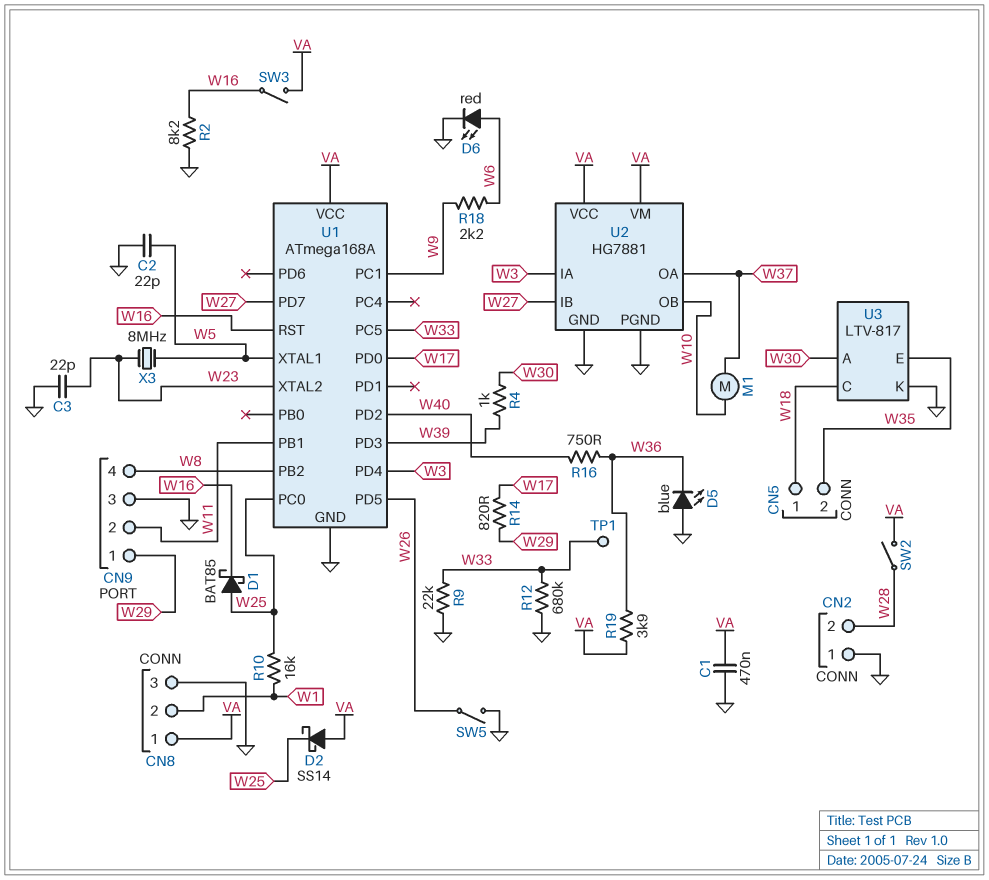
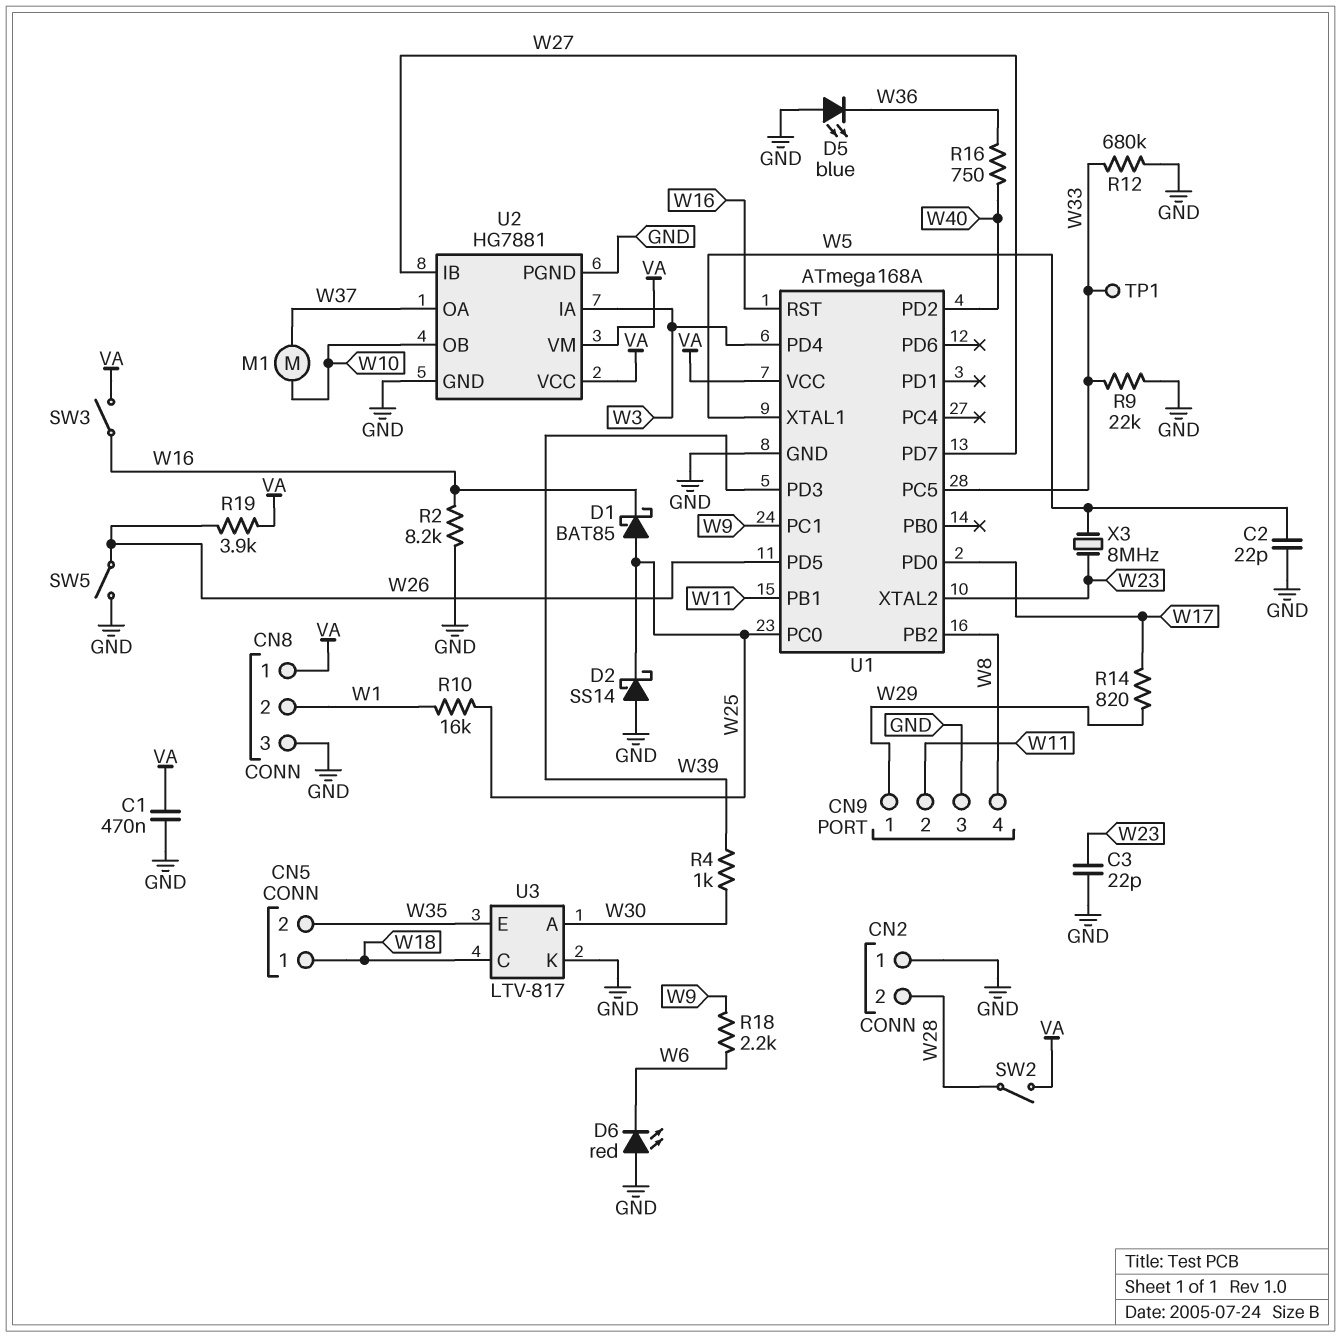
D2: schottky SS14 (A VA, K W25) -> schottky SS14 (A GND, K W25)
D6: LED red (A W6, K GND) -> LED red (A GND, K W6)
R19: 3.9k (VA, W36) -> 3.9k (VA, W26)

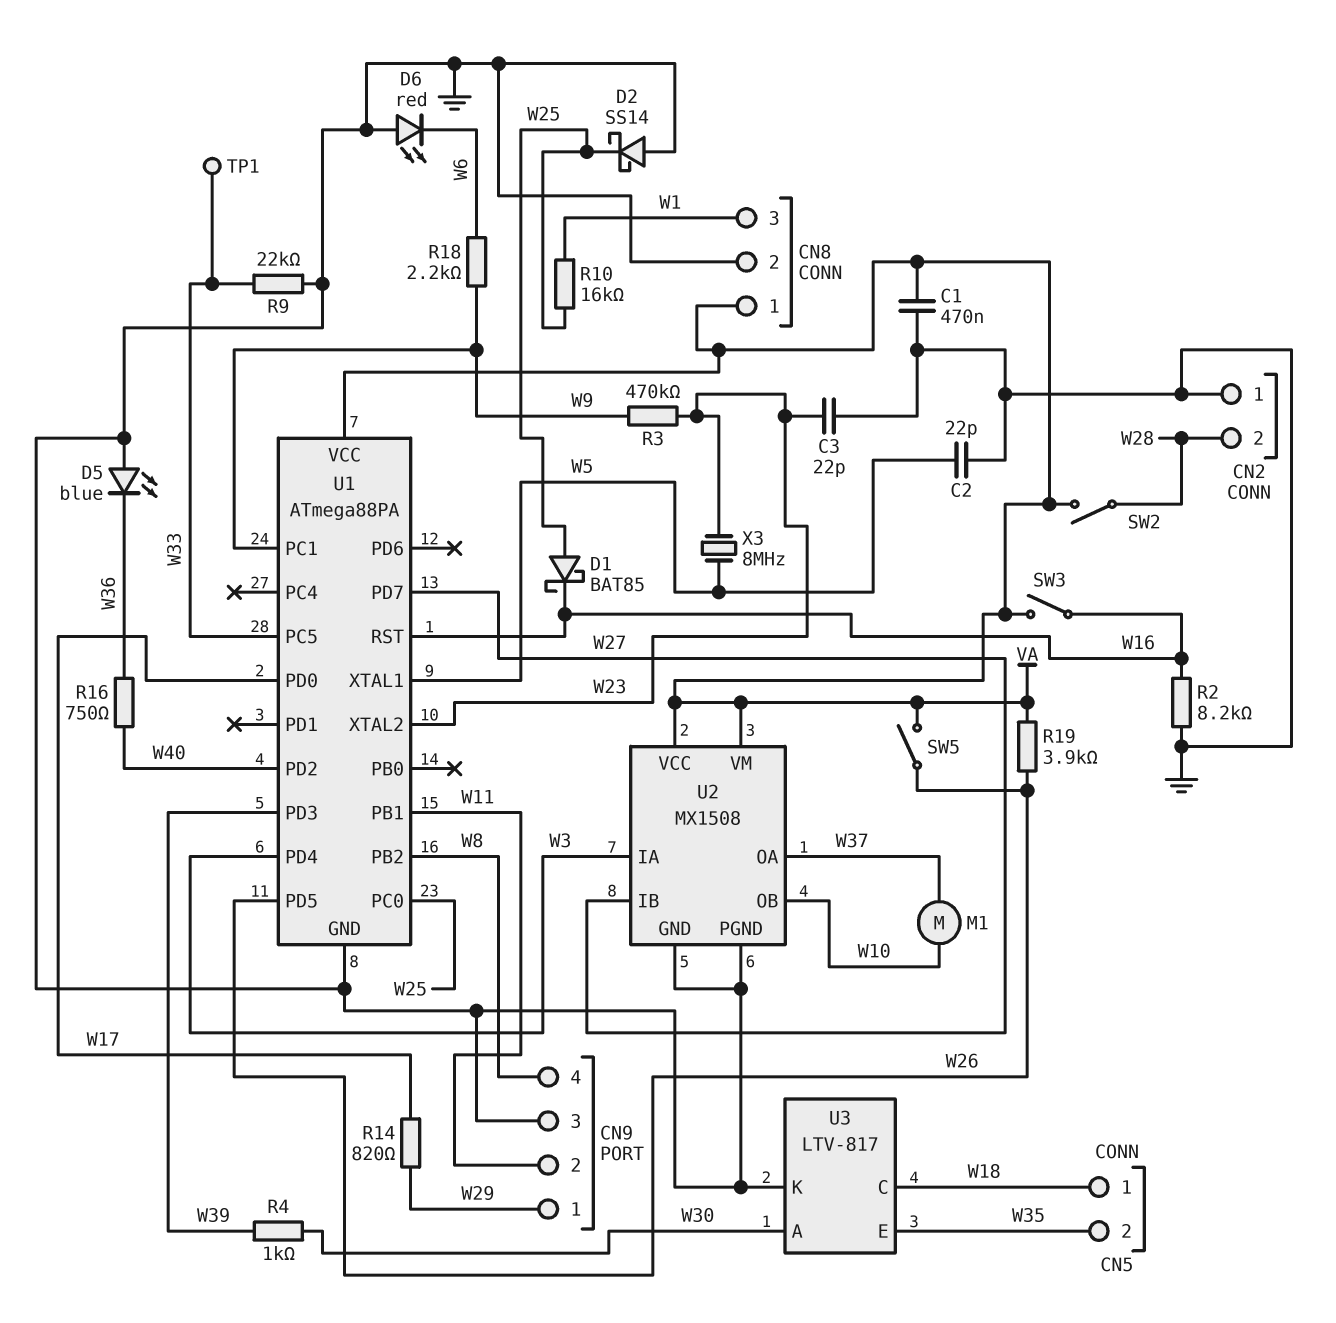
CN8 pin 2: W1 -> GND
CN8 pin 3: GND -> W1
R3: none -> 470k (W9, W23)
R12: 680k (GND, W33) -> none
SW5: switch (GND, W26) -> switch (VA, W26)
U1: ATmega168A -> ATmega88PA
U2: HG7881 -> MX1508

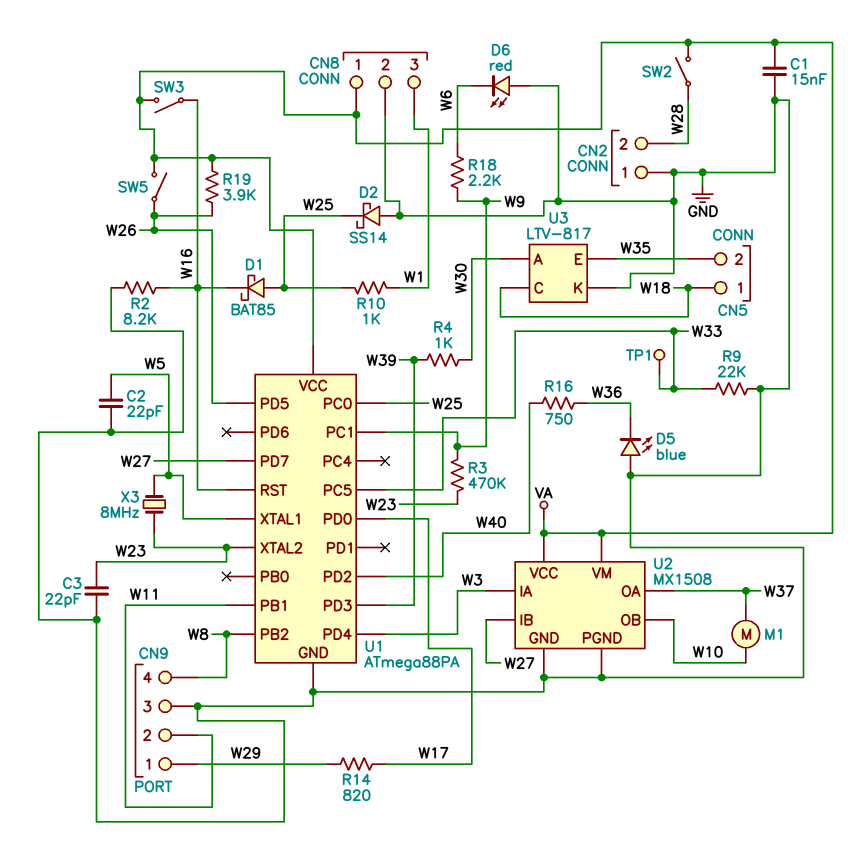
C1: 470nF (GND, VA) -> 15nF (GND, VA)
R10: 16k (W1, W25) -> 1k (W1, W25)

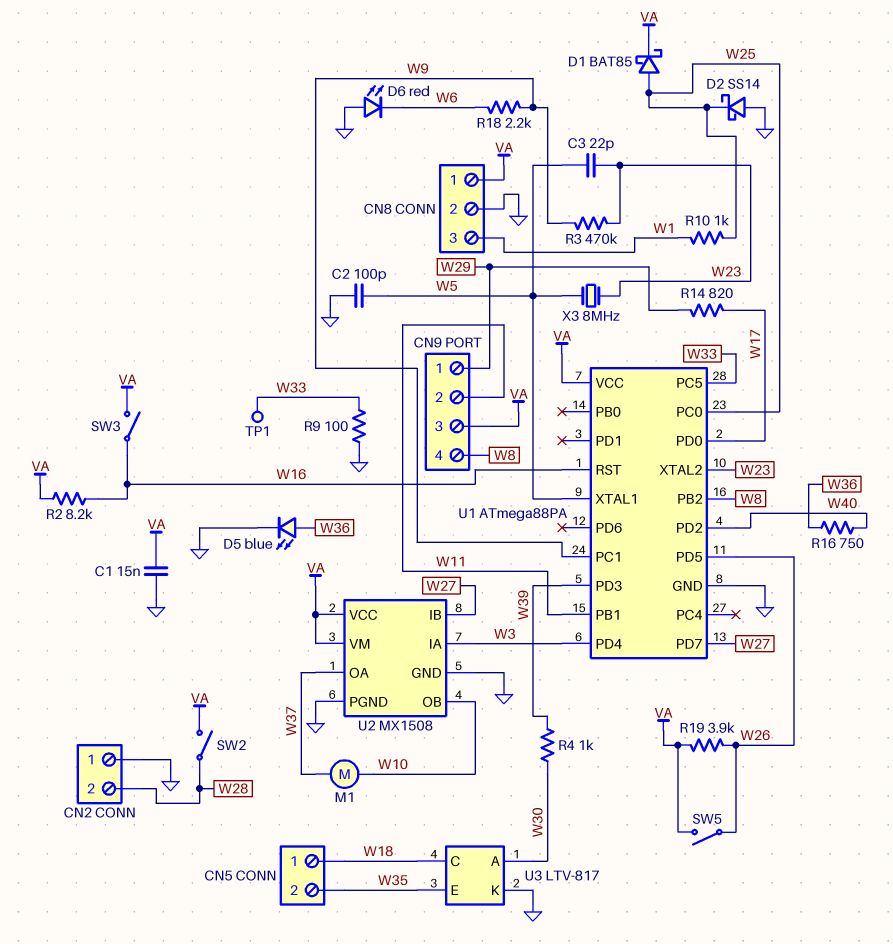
C2: 22pF (GND, W5) -> 100pF (GND, W5)
C3: 22pF (GND, W23) -> 22pF (W5, W23)
CN9 pin 3: GND -> VA
D1: schottky BAT85 (A W25, K W16) -> schottky BAT85 (A W25, K VA)
D5: LED blue (A GND, K W36) -> LED blue (A W36, K GND)
R2: 8.2k (GND, W16) -> 8.2k (VA, W16)
R9: 22k (GND, W33) -> 100 (GND, W33)

